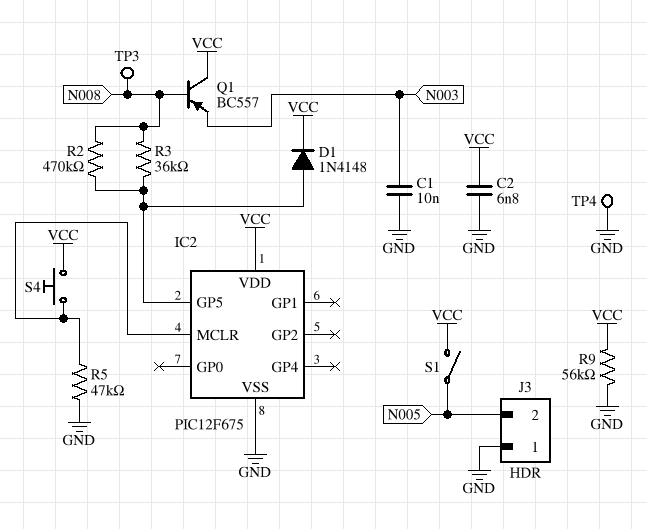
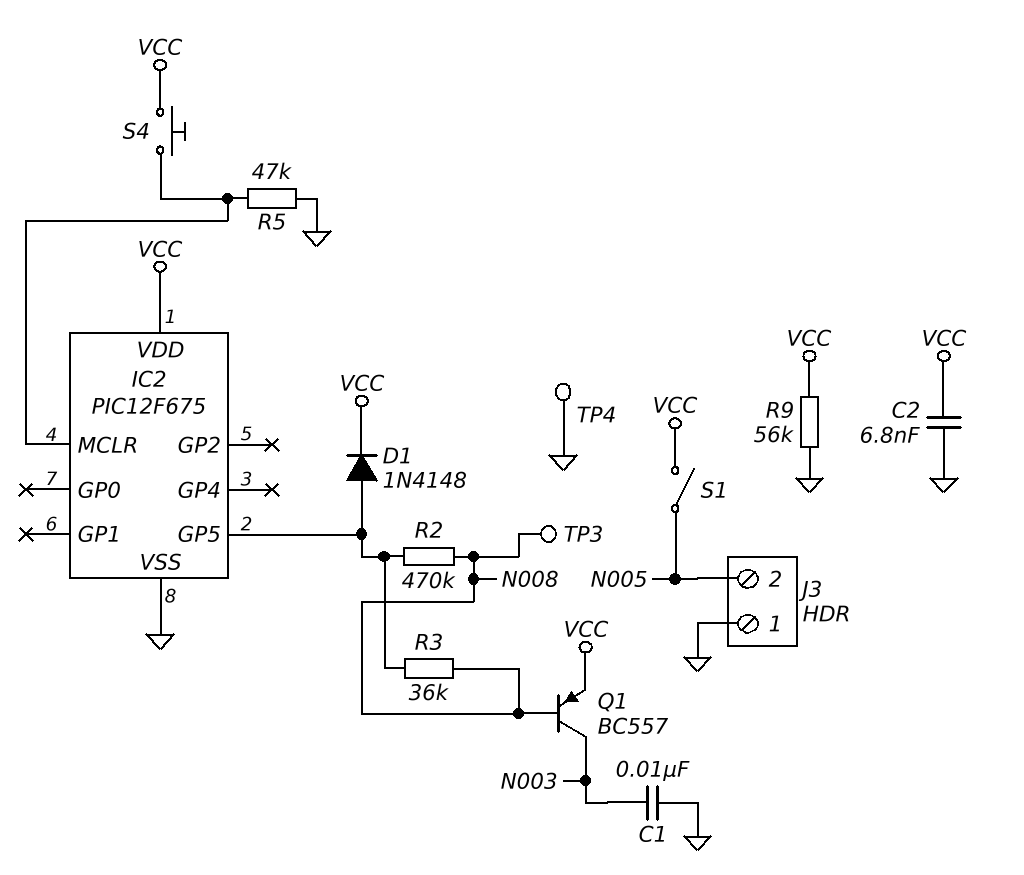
Q1: PNP BC557 (B N008, C VCC, E N003) -> PNP BC557 (B N008, C N003, E VCC)

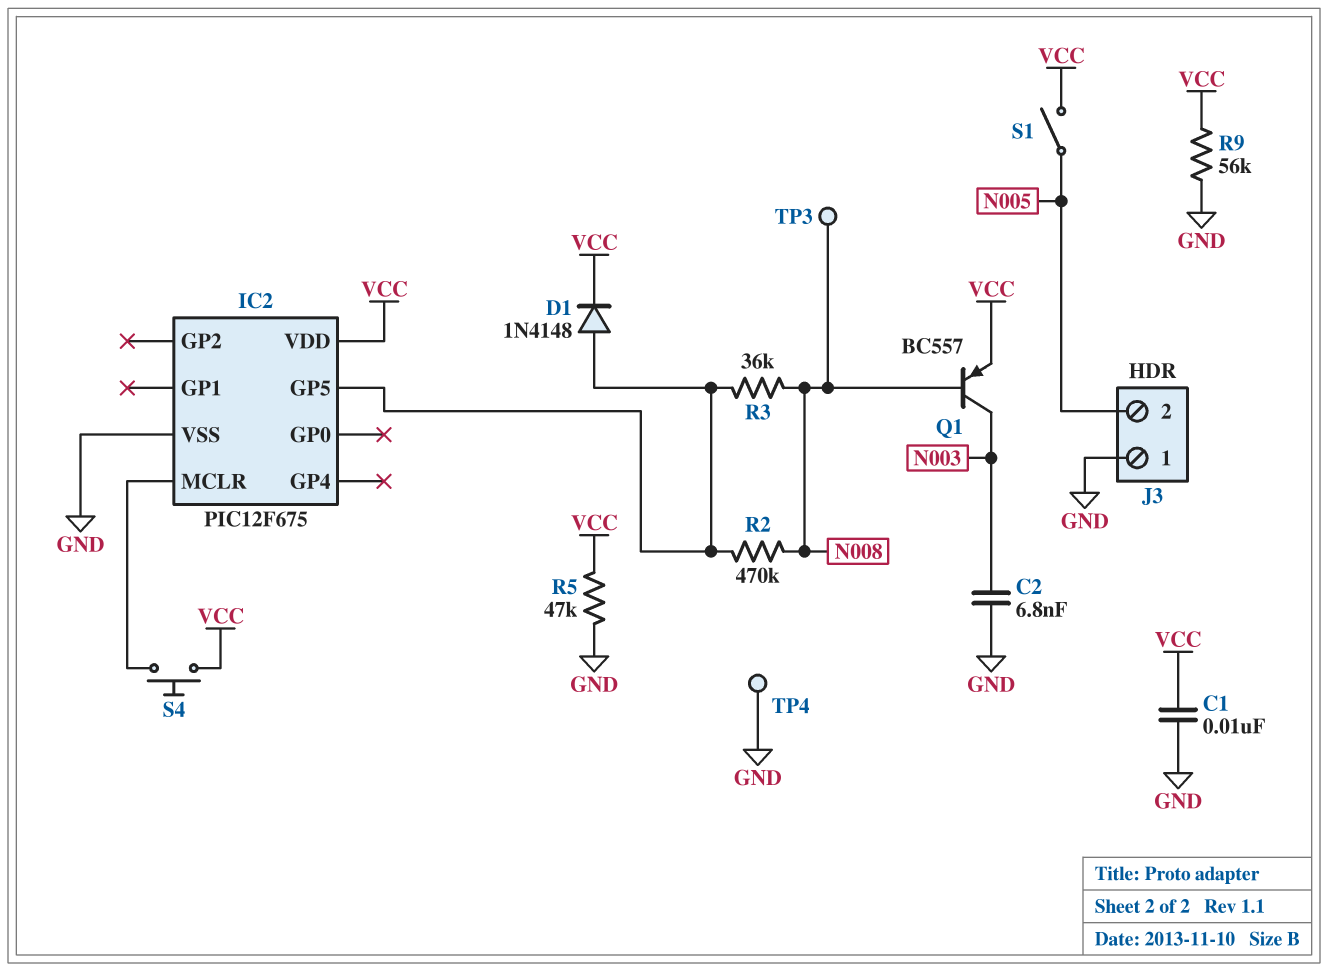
C1: 10nF (GND, N003) -> 10nF (GND, VCC)
C2: 6.8nF (GND, VCC) -> 6.8nF (GND, N003)
R5: 47k (GND, IC2/MCLR) -> 47k (GND, VCC)

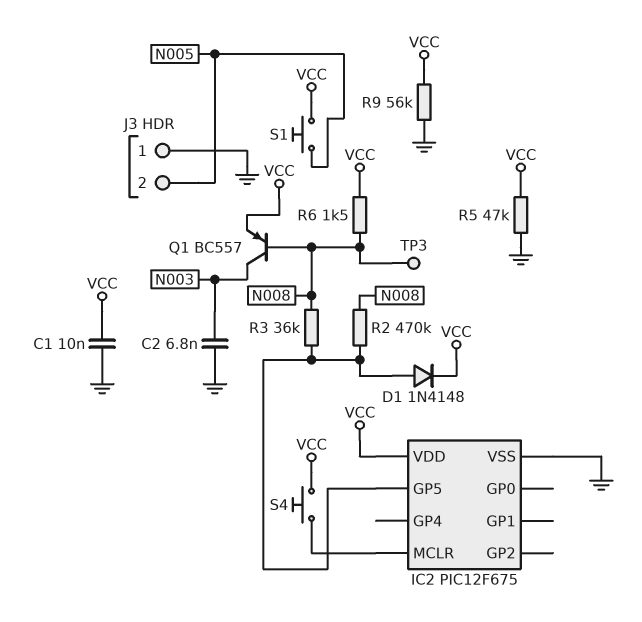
R6: none -> 1.5k (N008, VCC)
S1: switch (N005, VCC) -> button (N005, VCC)
TP4: test point (GND) -> none

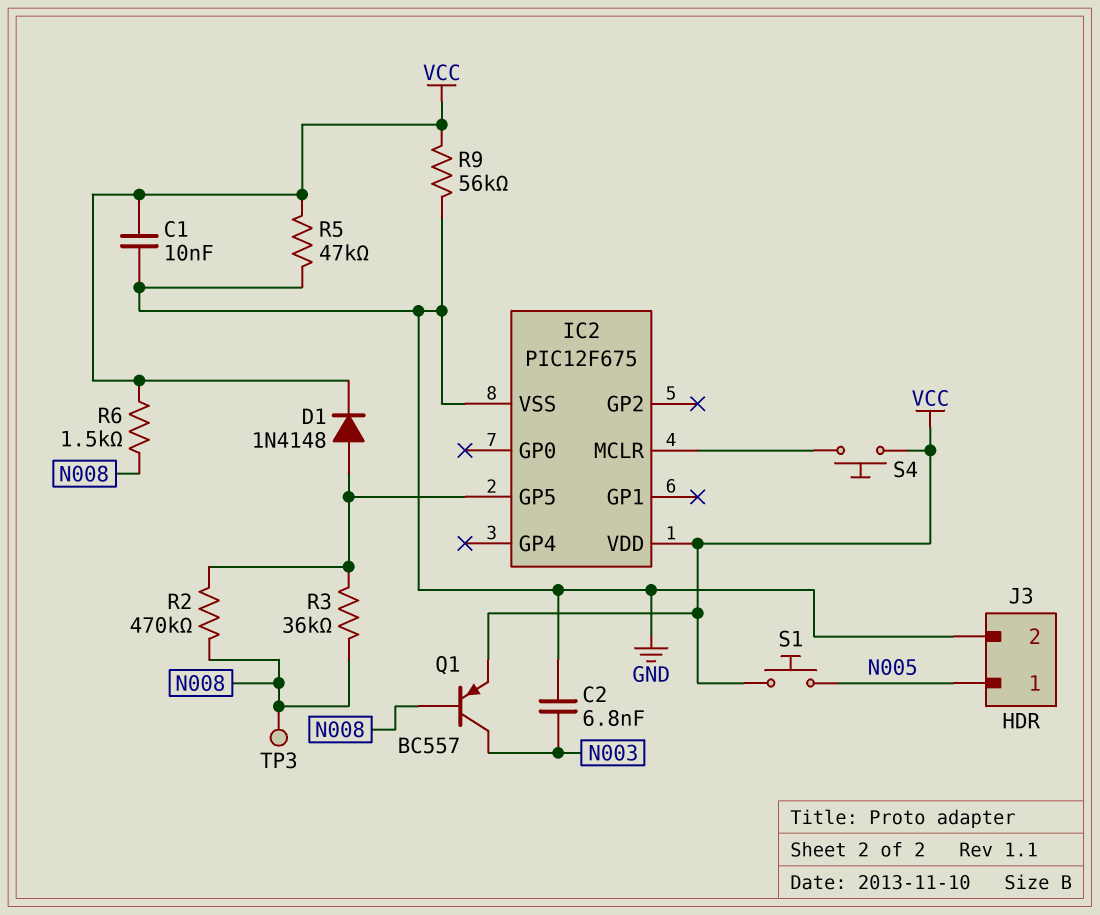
J3 pin 1: GND -> N005
J3 pin 2: N005 -> GND

